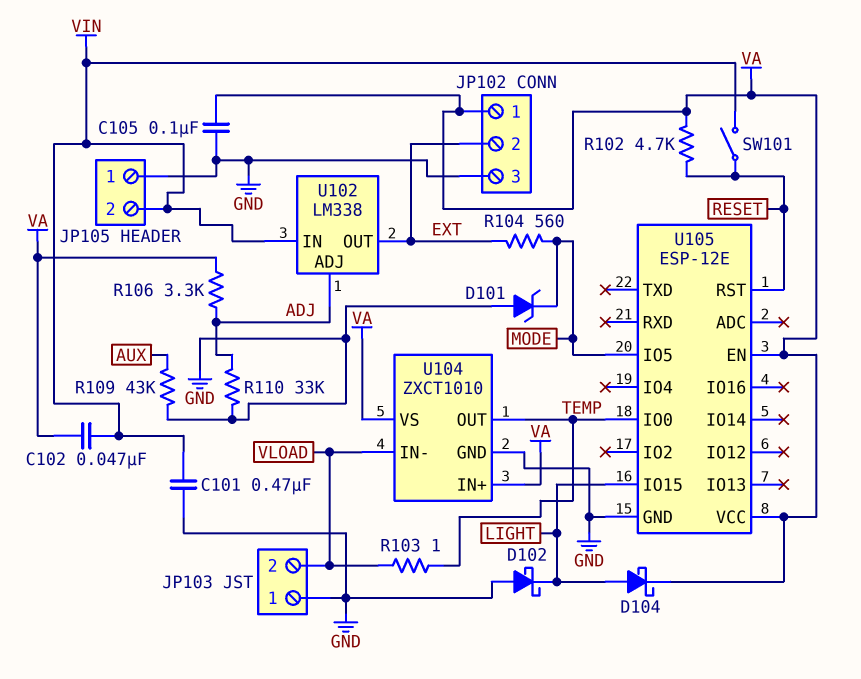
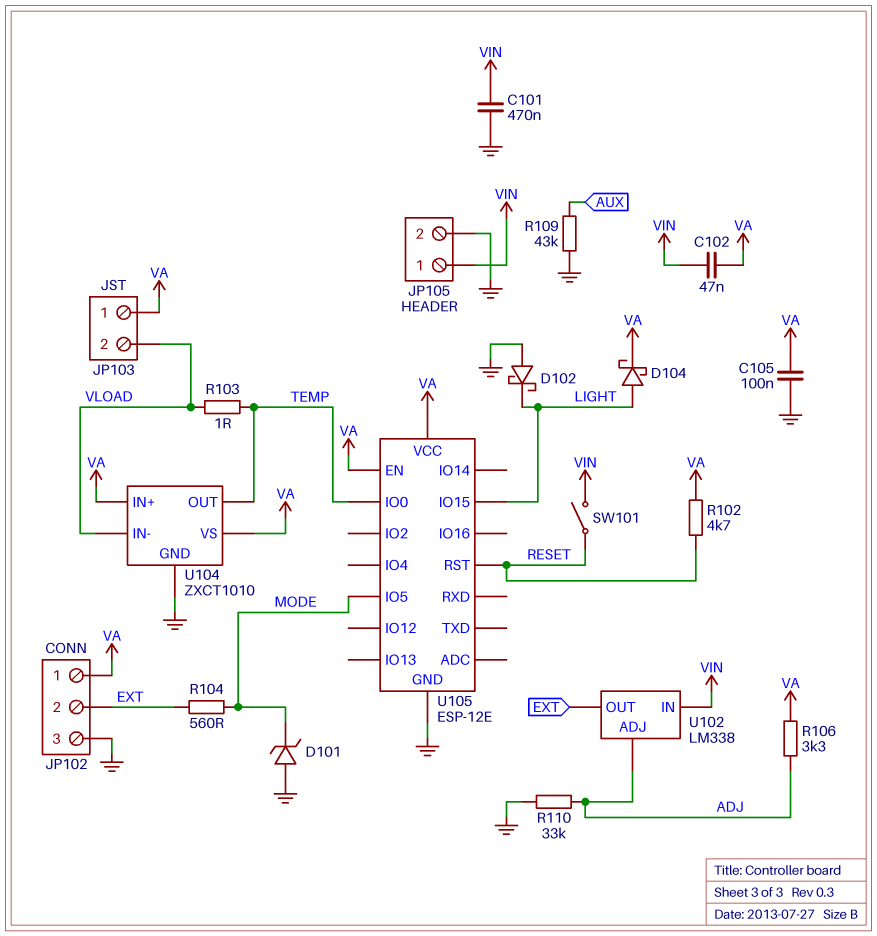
JP103 pin 1: GND -> VA
JP105 pin 1: GND -> VIN
JP105 pin 2: VIN -> GND

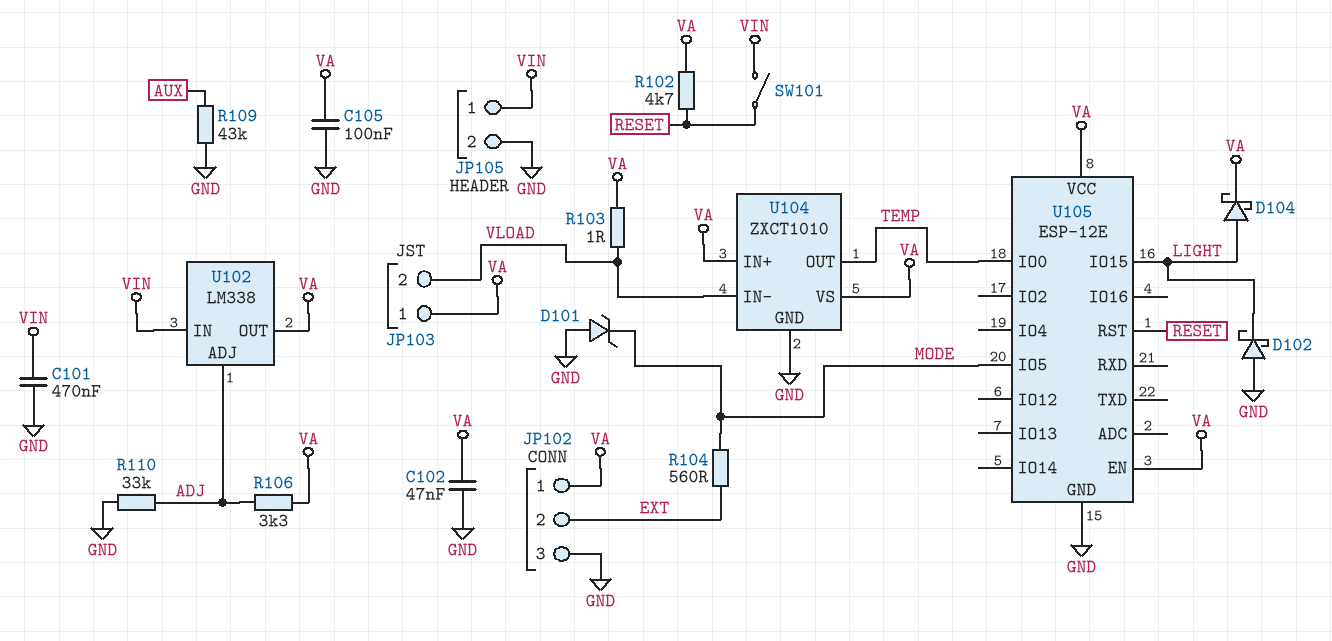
C102: 47nF (VA, VIN) -> 47nF (GND, VA)
R103: 1 (TEMP, VLOAD) -> 1 (VA, VLOAD)
U102 pin OUT: EXT -> VA

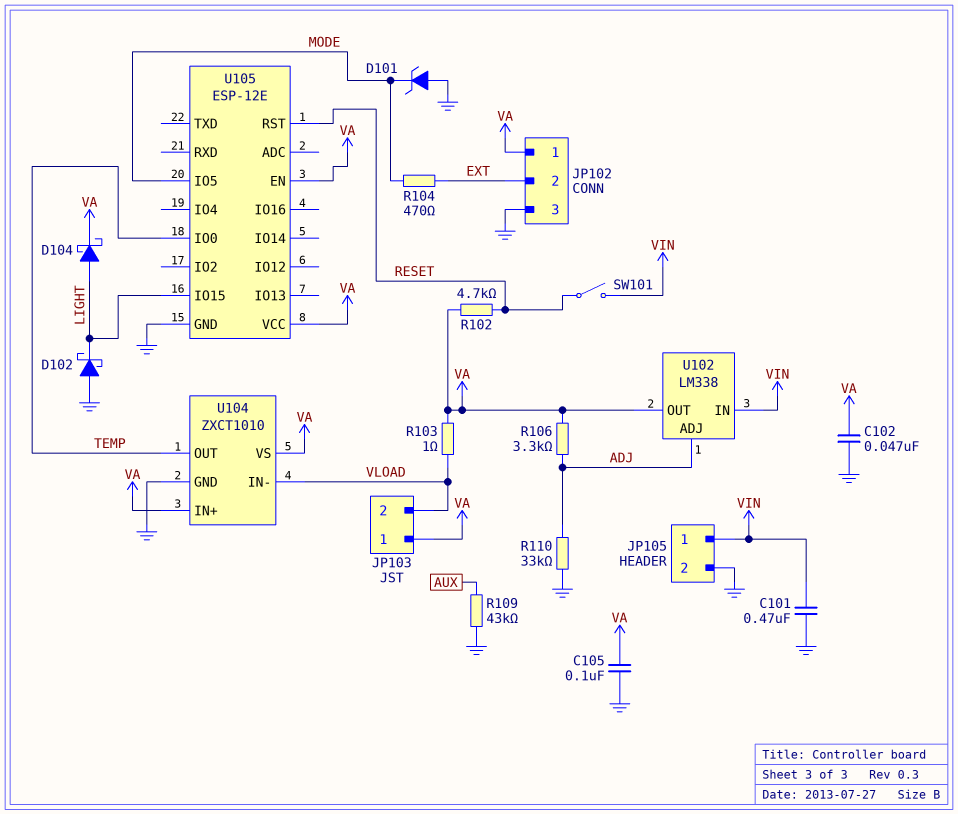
R104: 560 (EXT, MODE) -> 470 (EXT, MODE)

